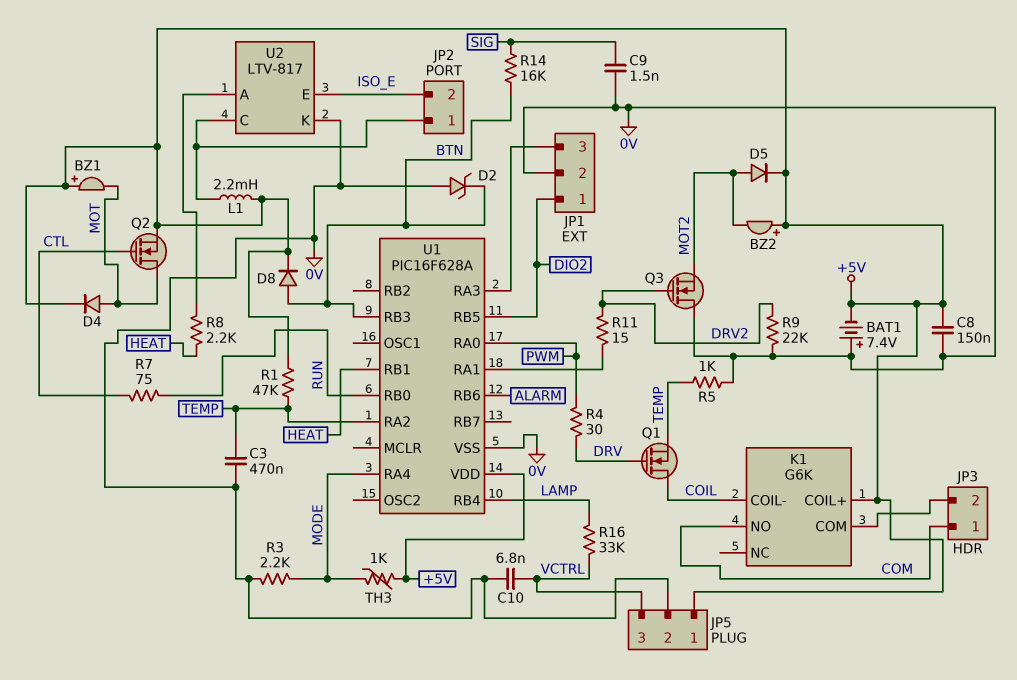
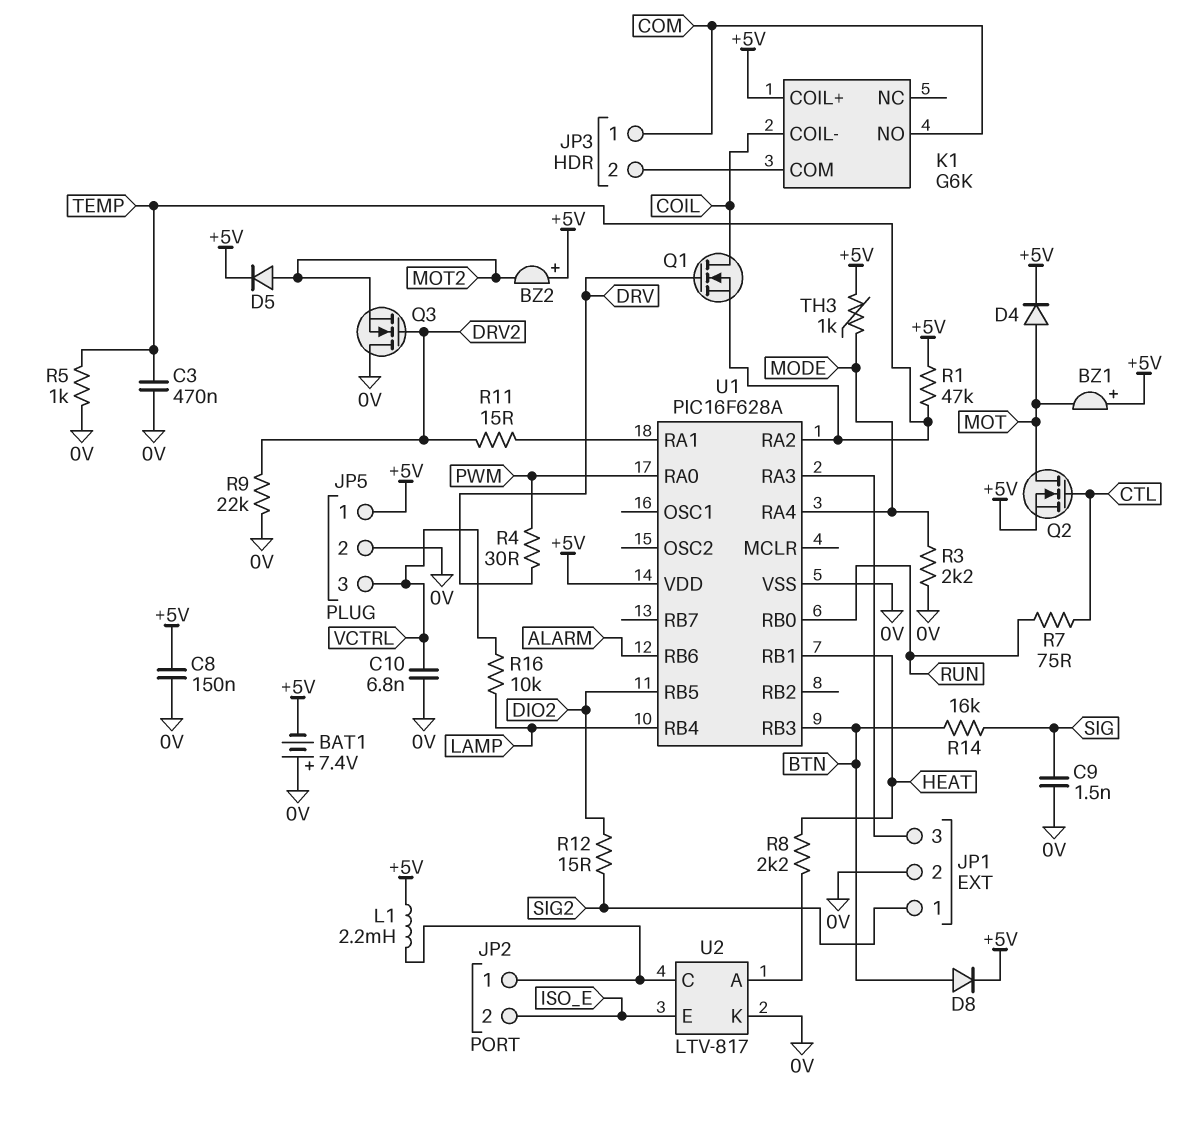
D2: zener (A 0V, K BTN) -> none
JP1 pin 1: DIO2 -> SIG2
R12: none -> 15 (DIO2, SIG2)
R16: 33k (LAMP, VCTRL) -> 10k (LAMP, VCTRL)

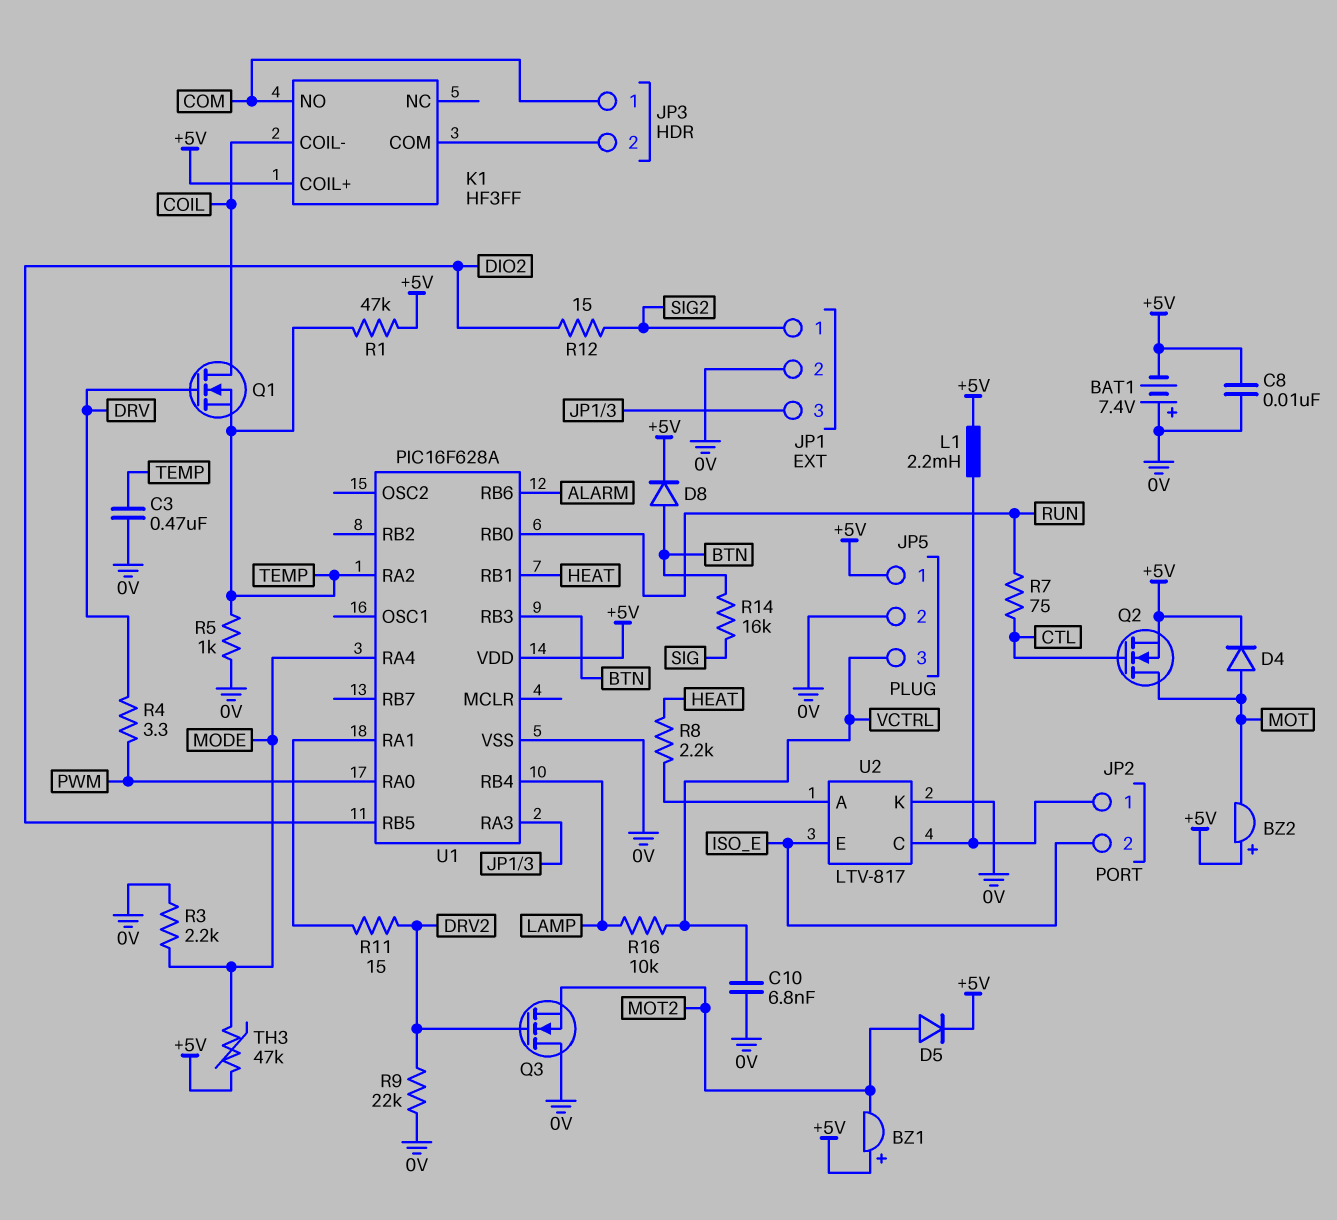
BZ1: buzzer (plus +5V, minus MOT) -> buzzer (plus +5V, minus MOT2)
BZ2: buzzer (plus +5V, minus MOT2) -> buzzer (plus +5V, minus MOT)
C8: 150nF (+5V, 0V) -> 10nF (+5V, 0V)
C9: 1.5nF (0V, SIG) -> none
K1: G6K -> HF3FF
R4: 30 (DRV, PWM) -> 3.3 (DRV, PWM)
TH3: 1k (+5V, MODE) -> 47k (+5V, MODE)

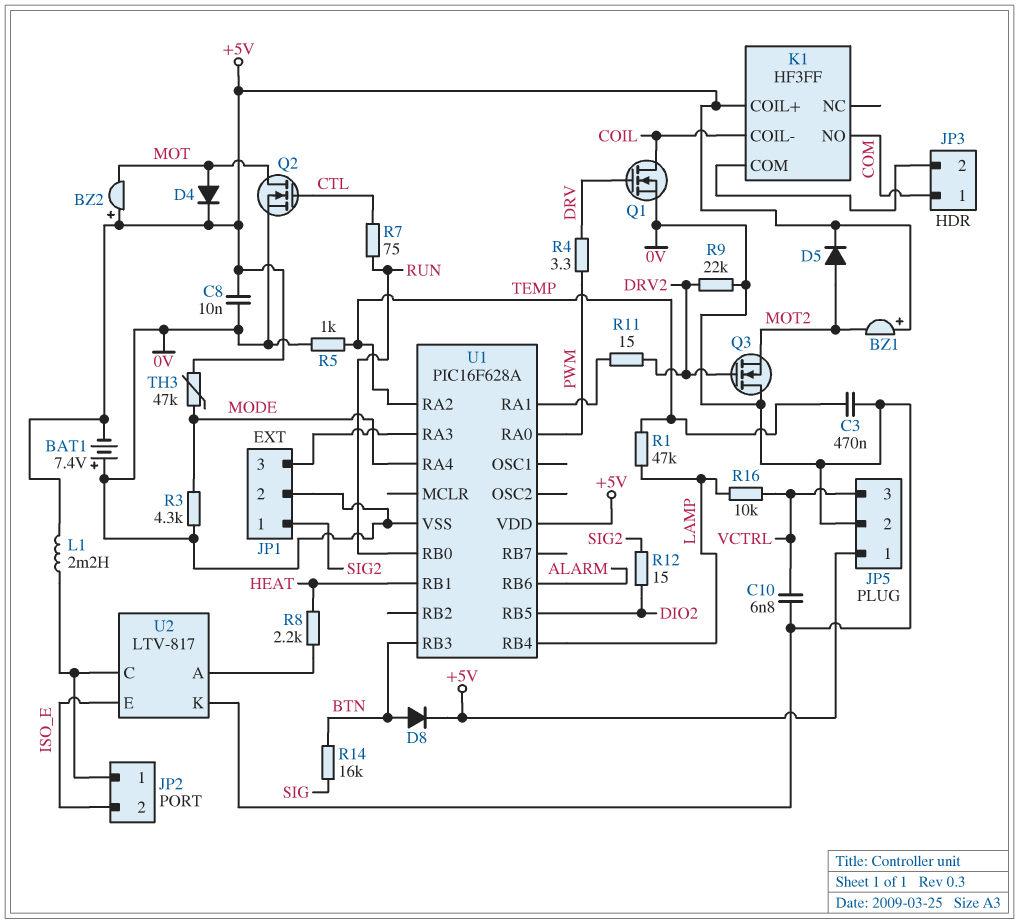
Q1: NMOS (G DRV, D COIL, S TEMP) -> NMOS (G DRV, D COIL, S 0V)
Q2: NMOS (G CTL, D MOT, S +5V) -> NMOS (G CTL, D MOT, S 0V)
R1: 47k (+5V, TEMP) -> 47k (LAMP, TEMP)
R3: 2.2k (0V, MODE) -> 4.3k (0V, MODE)

